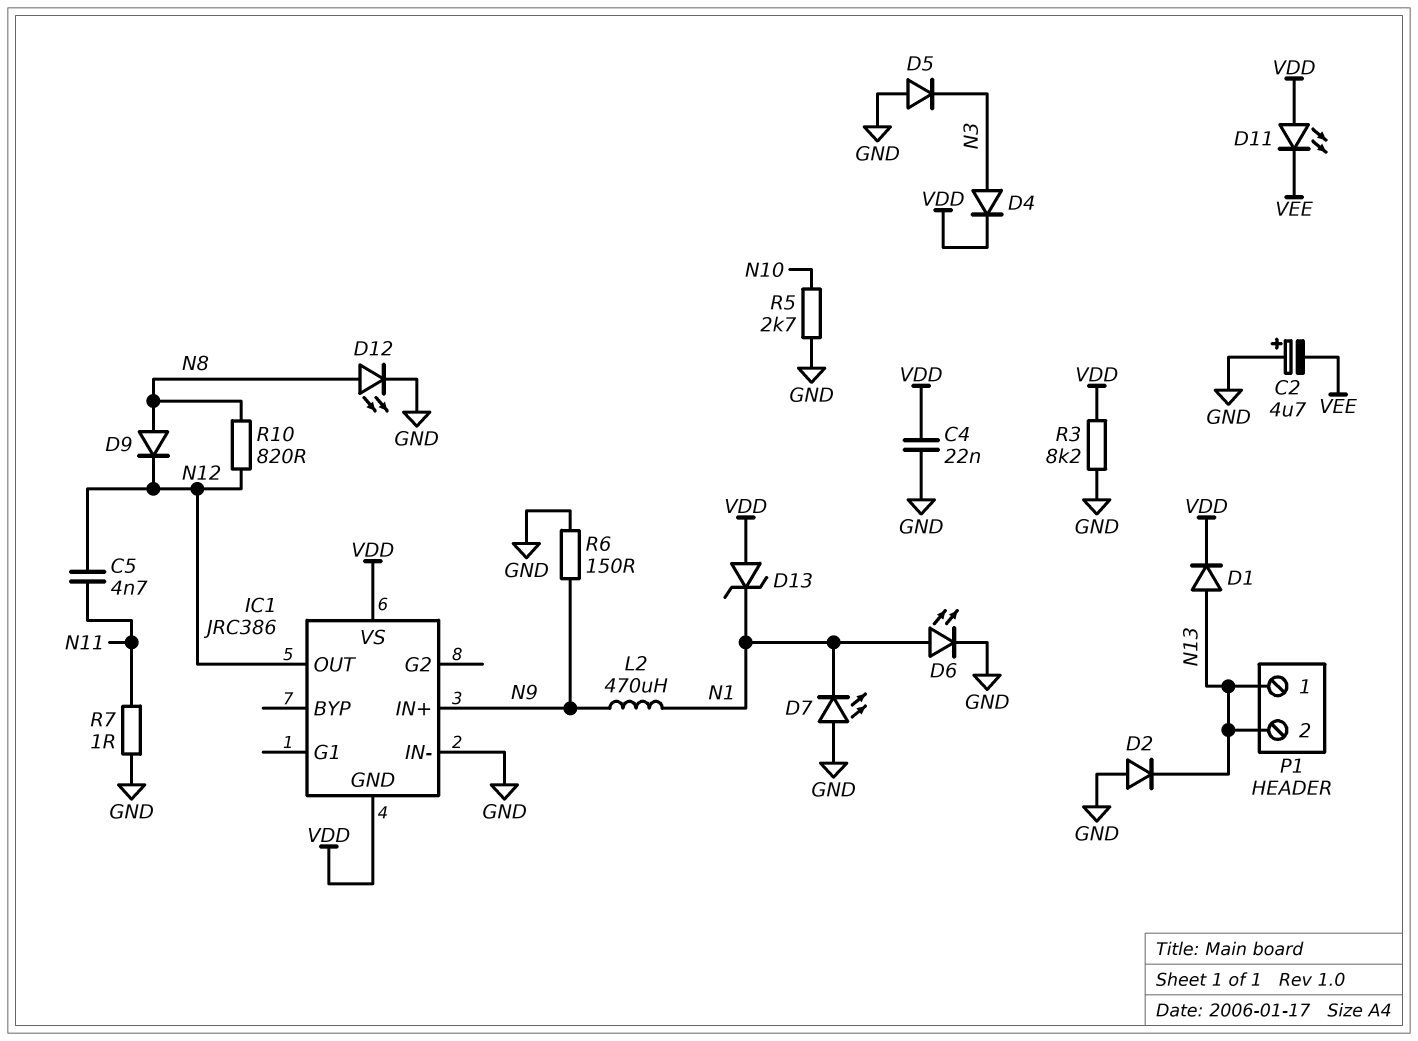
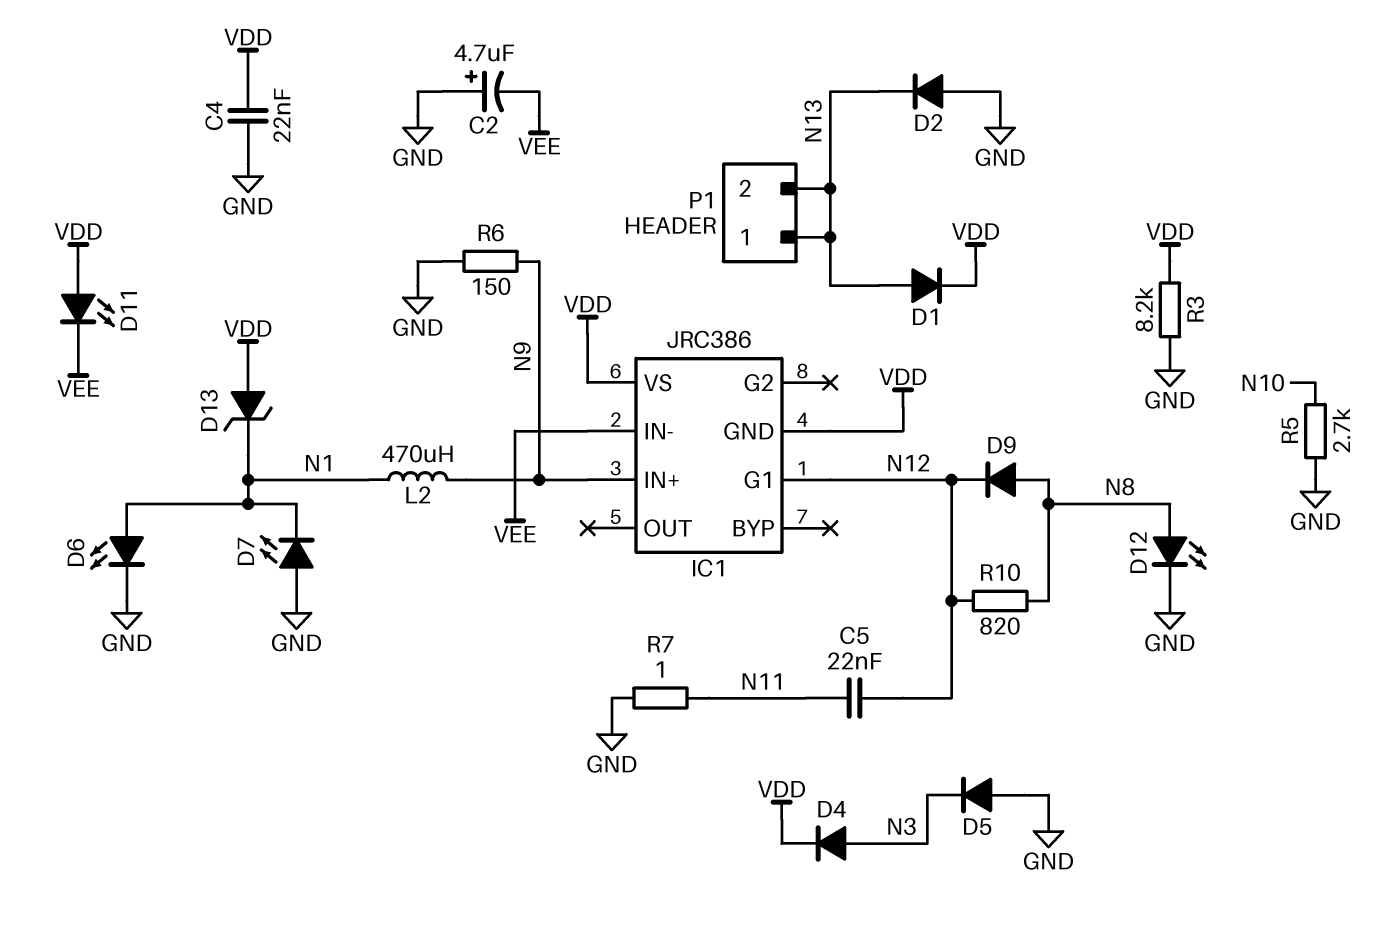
C5: 4.7nF (N11, N12) -> 22nF (N11, N12)
IC1 pin G1: none -> N12
IC1 pin IN-: GND -> VEE
IC1 pin OUT: N12 -> none

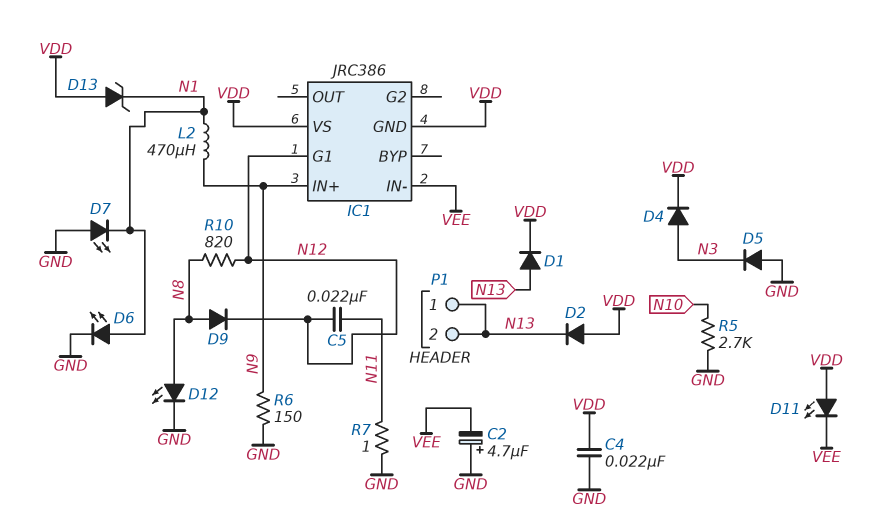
D2: diode (A GND, K N13) -> diode (A VDD, K N13)
R3: 8.2k (GND, VDD) -> none

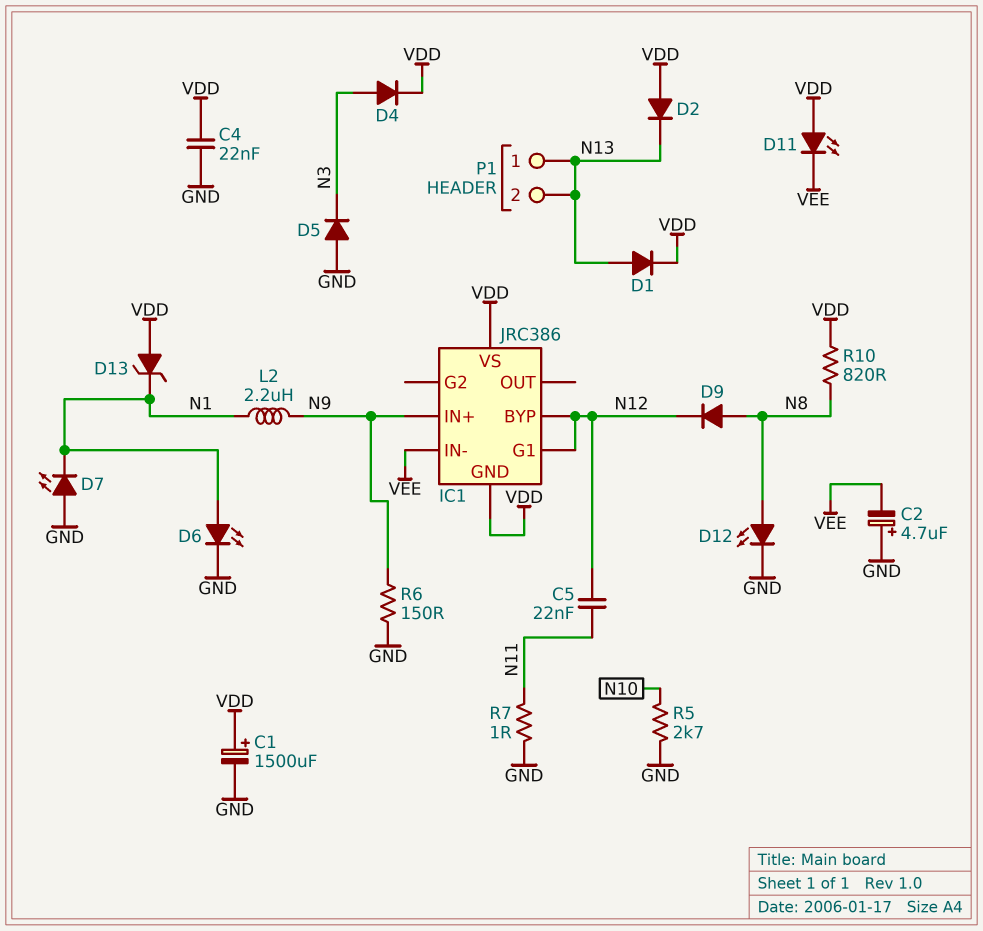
C1: none -> 1500uF (plus VDD, minus GND)
IC1 pin BYP: none -> N12
L2: 470uH (N1, N9) -> 2.2uH (N1, N9)
R10: 820 (N8, N12) -> 820 (N8, VDD)

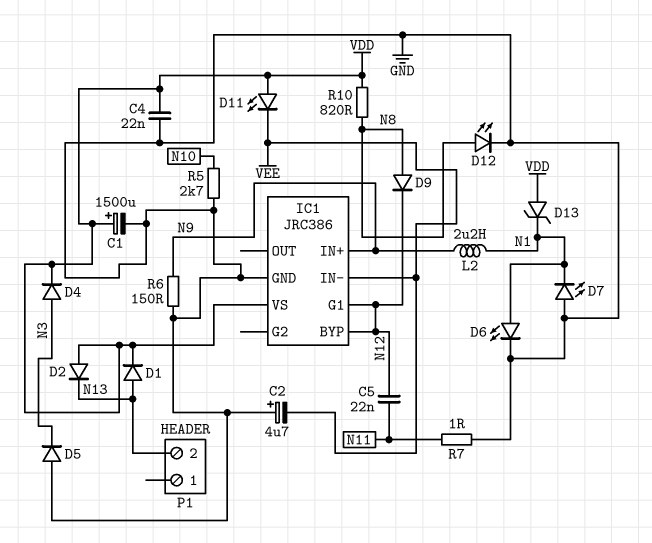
IC1 pin GND: VDD -> GND
P1 pin 1: N13 -> none

